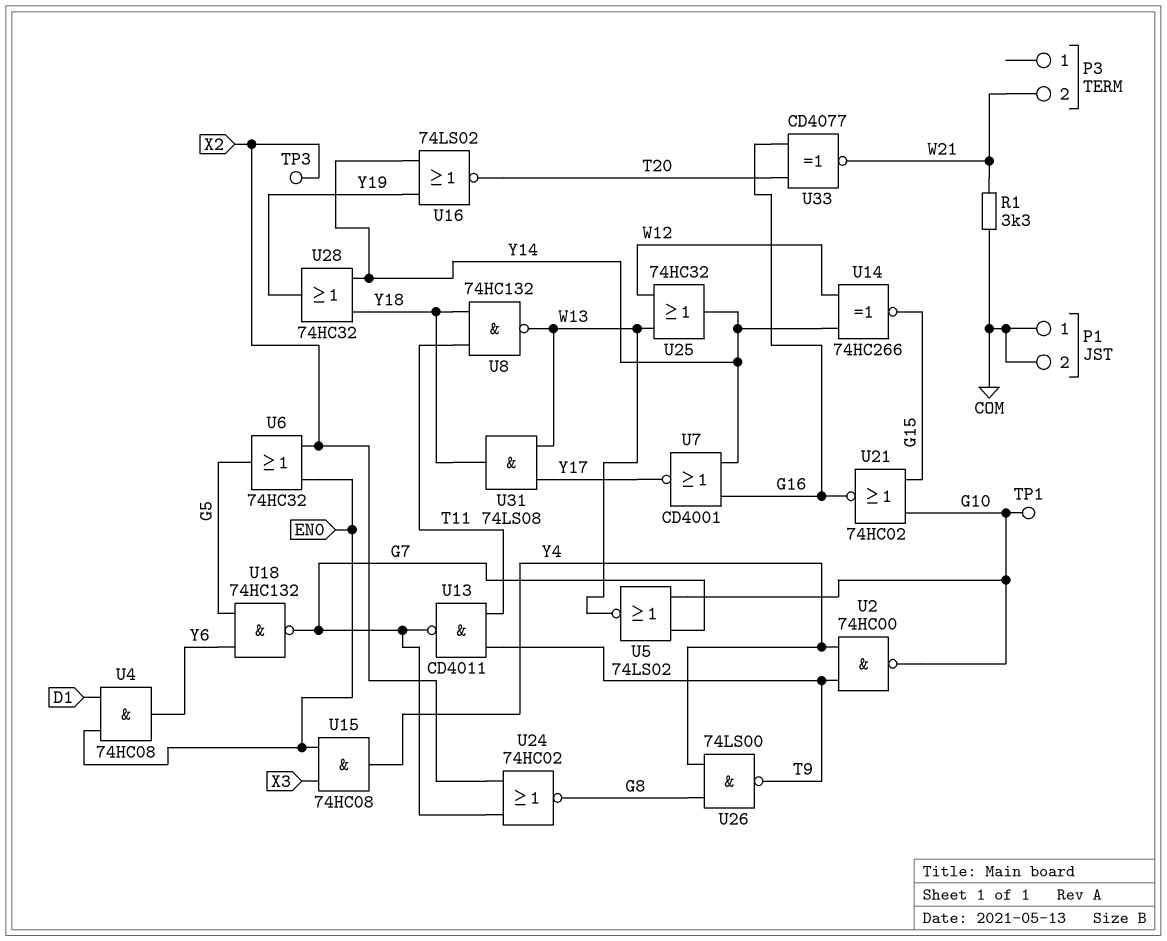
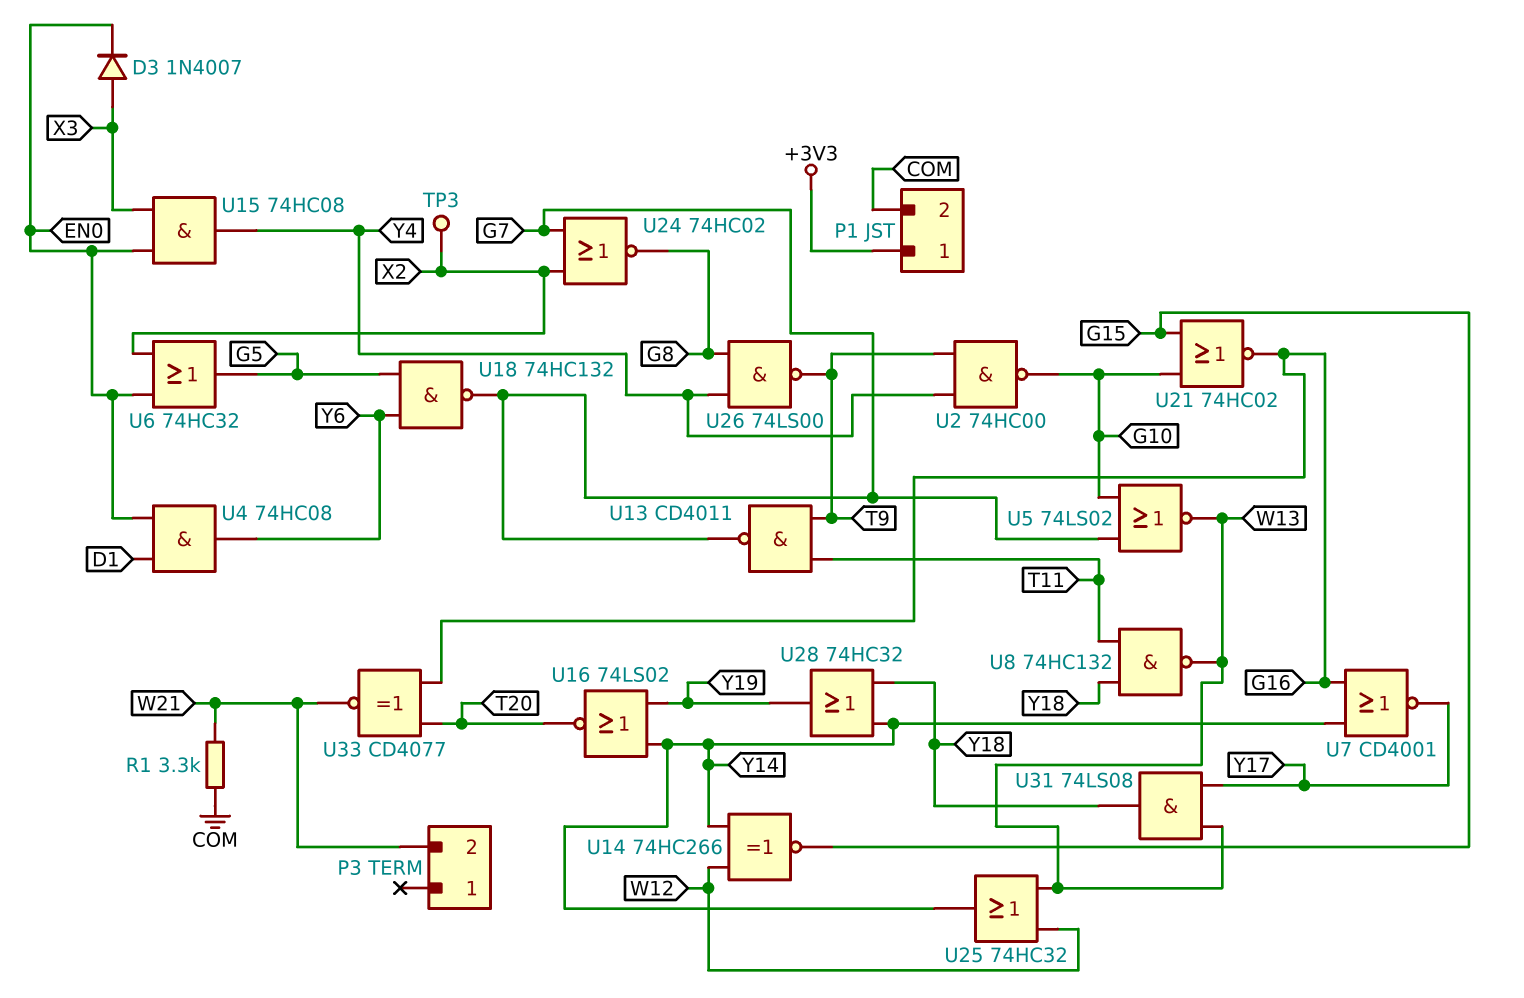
D3: none -> diode 1N4007 (A X3, K EN0)
P1 pin 1: COM -> +3V3
TP1: test point (G10) -> none

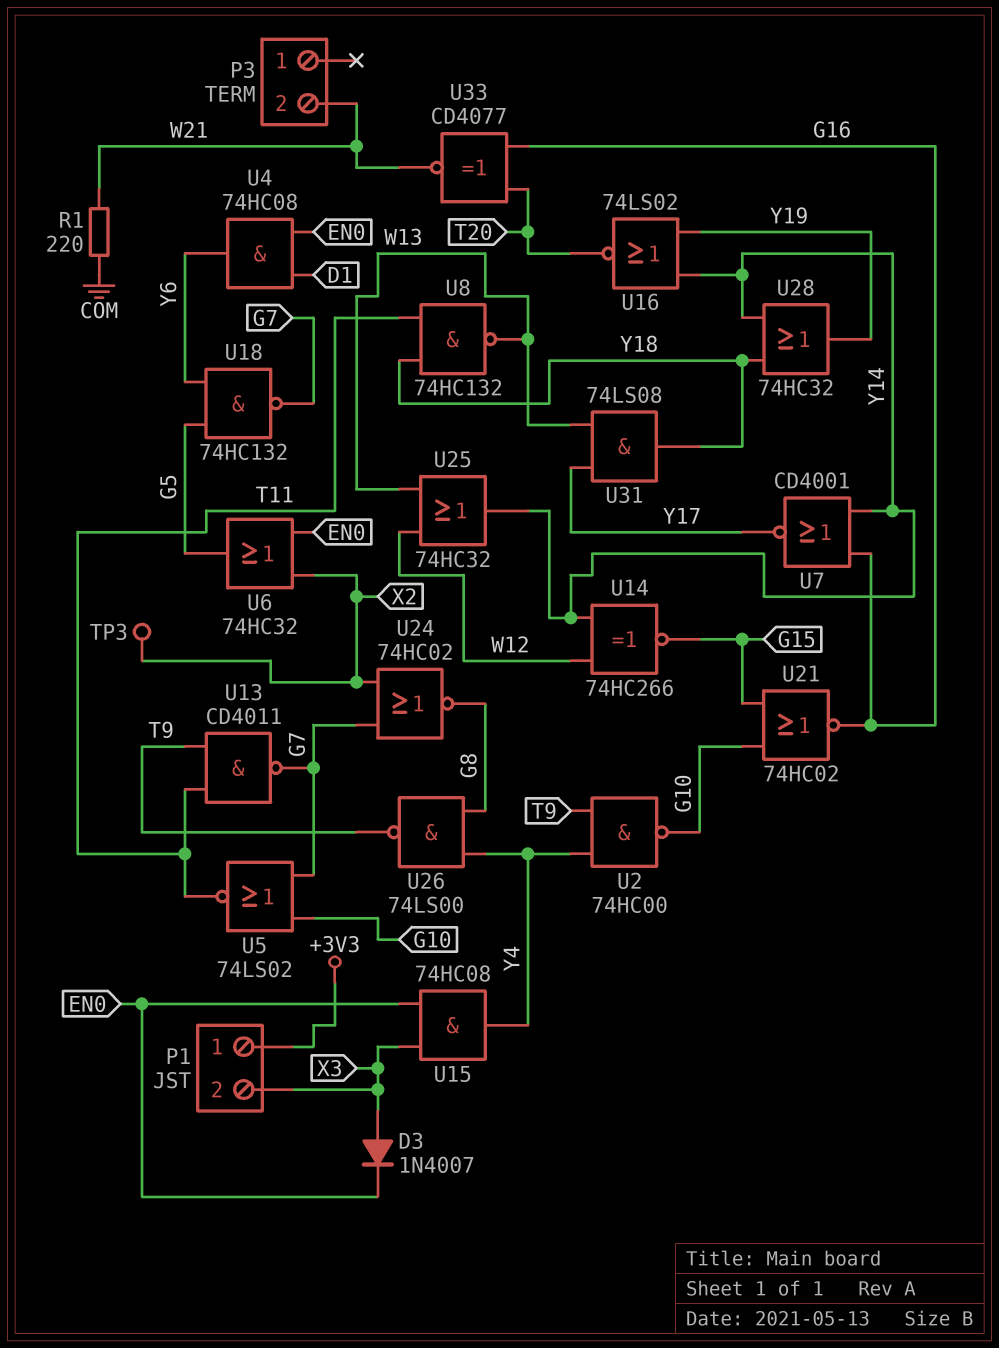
P1 pin 2: COM -> X3
R1: 3.3k (COM, W21) -> 220 (COM, W21)
U5: NOR 74LS02 (in G7, in G10, out W13) -> NOR 74LS02 (in G7, in G10, out T11)

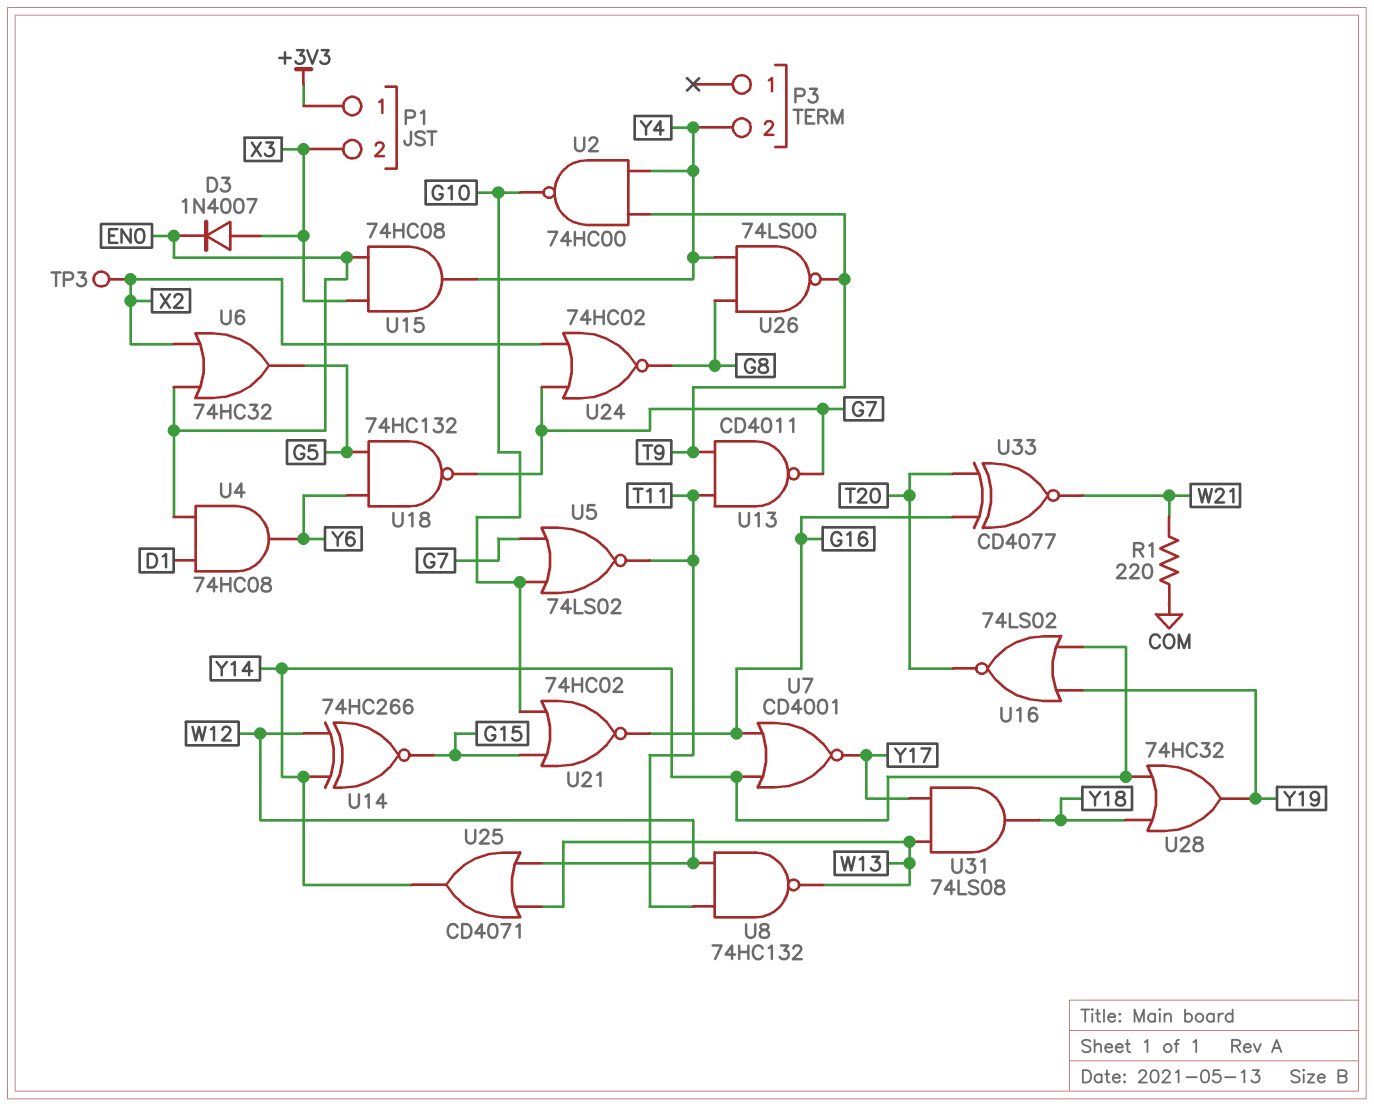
P3 pin 2: W21 -> Y4
U8: NAND 74HC132 (in T11, in Y18, out W13) -> NAND 74HC132 (in T11, in W12, out W13)
U25: OR 74HC32 (in W12, in W13, out Y14) -> OR CD4071 (in W12, in W13, out Y14)

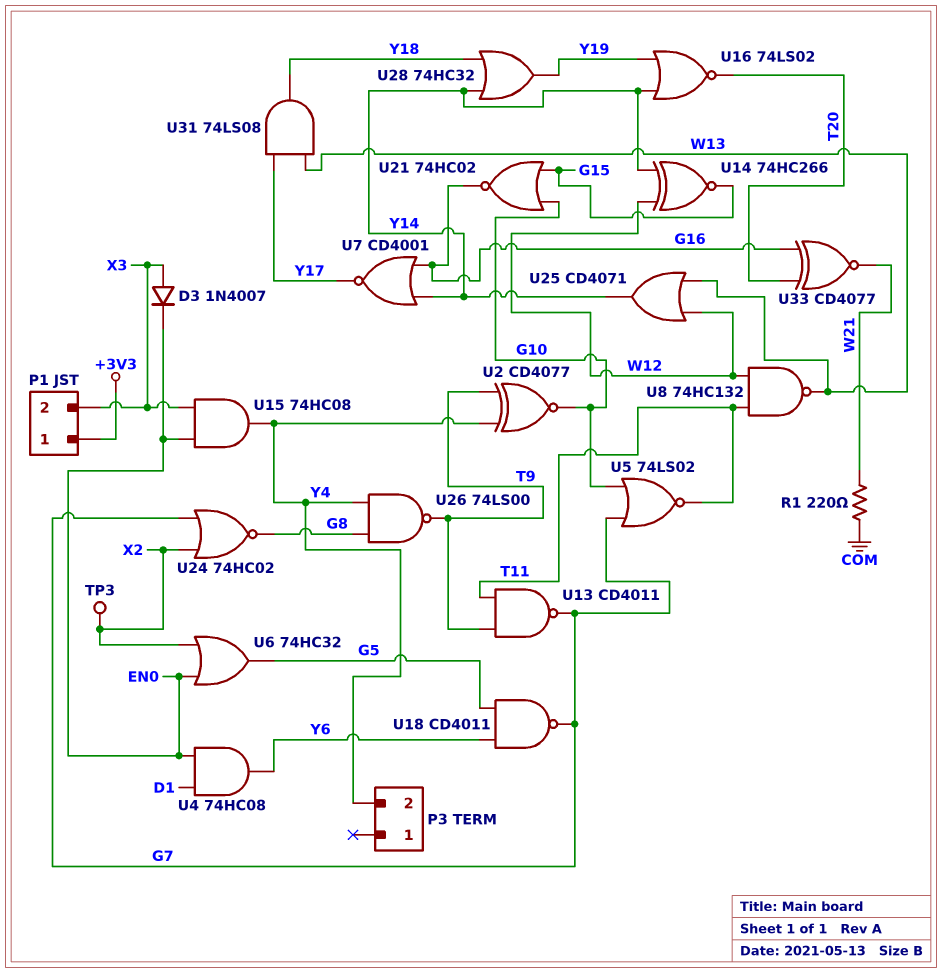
U2: NAND 74HC00 (in T9, in Y4, out G10) -> XNOR CD4077 (in T9, in Y4, out G10)
U18: NAND 74HC132 (in G5, in Y6, out G7) -> NAND CD4011 (in G5, in Y6, out G7)

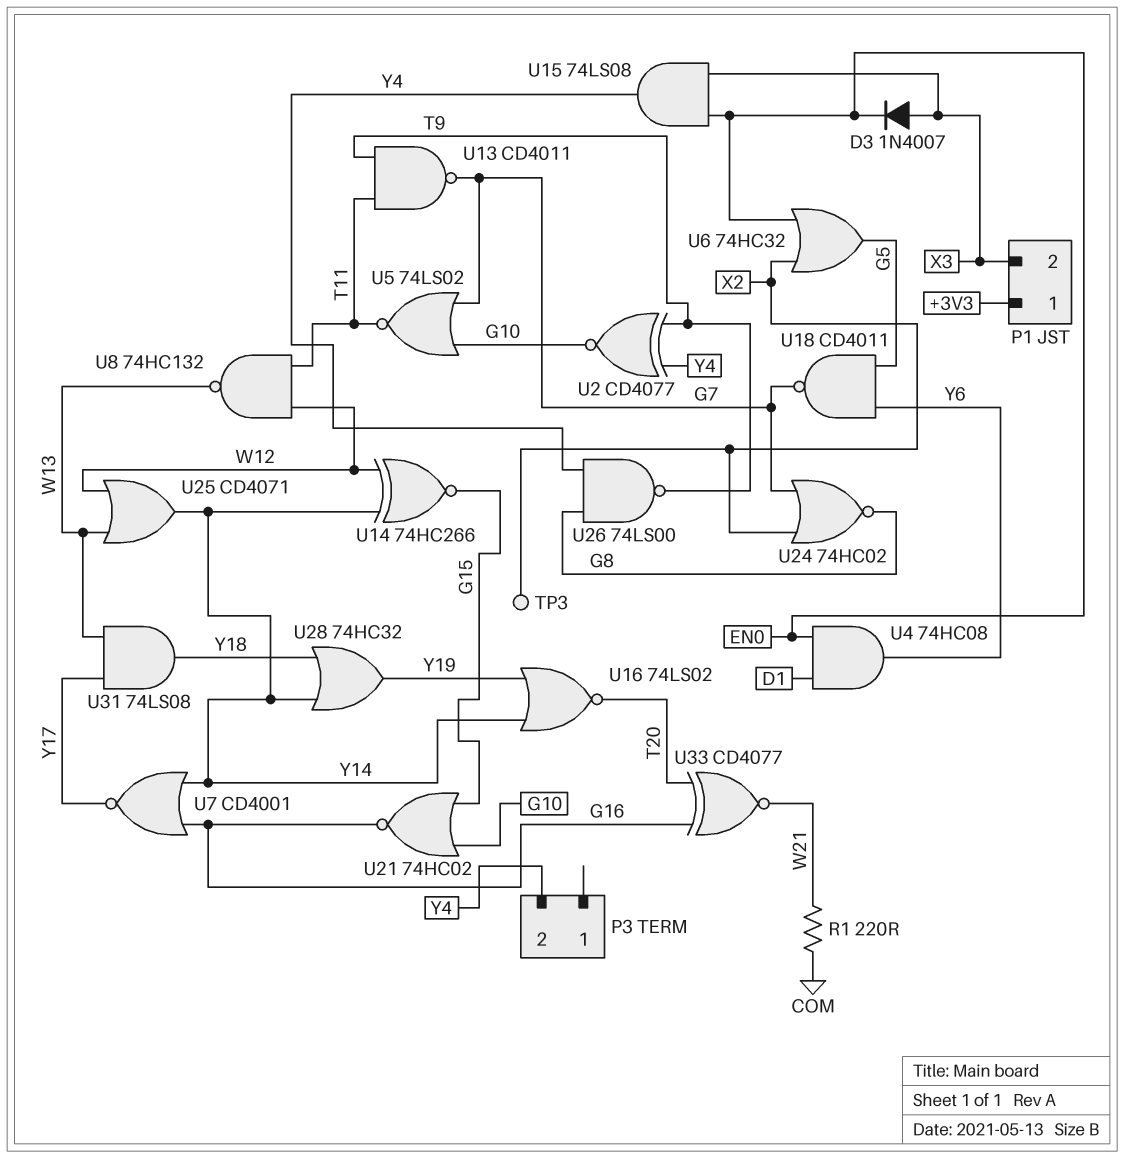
U15: AND 74HC08 (in EN0, in X3, out Y4) -> AND 74LS08 (in EN0, in X3, out Y4)

